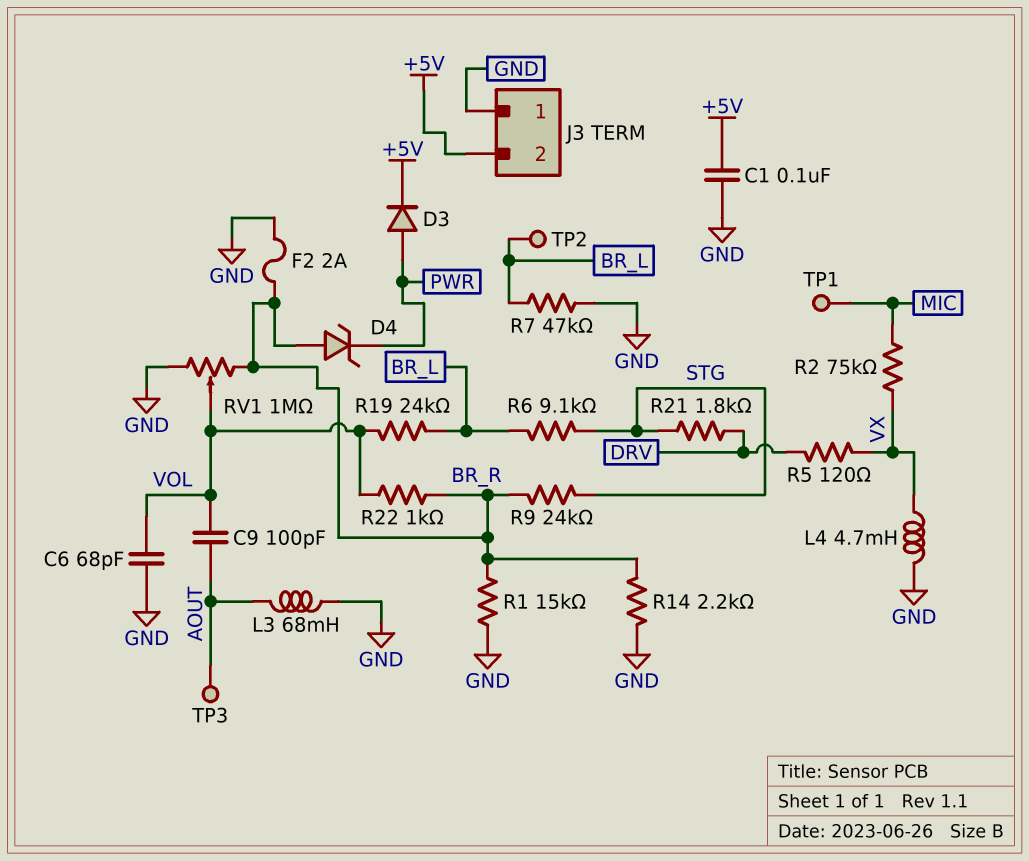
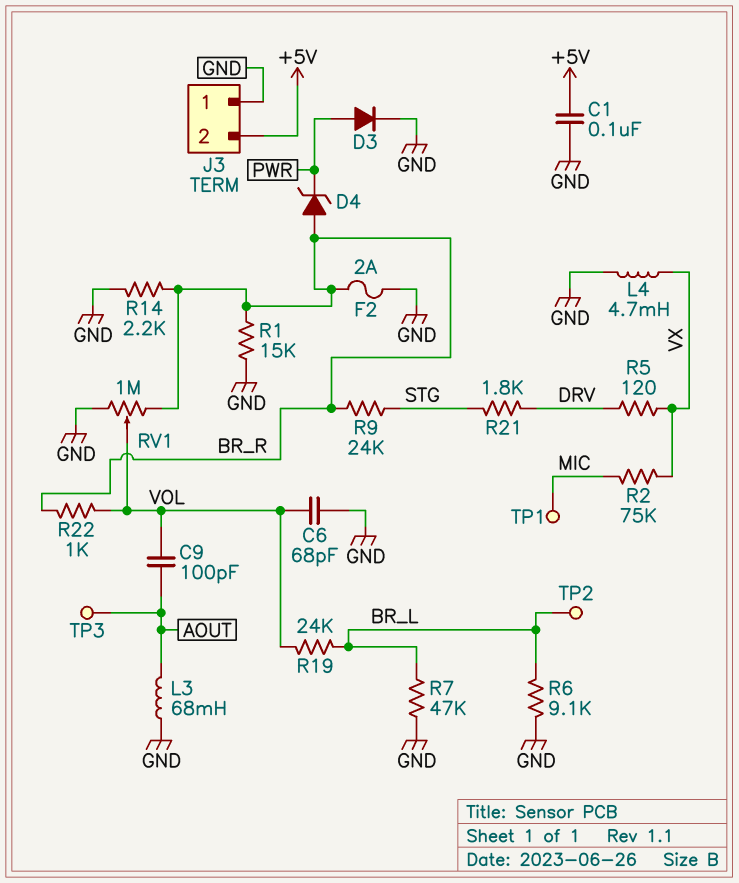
D3: diode (A PWR, K +5V) -> diode (A PWR, K GND)
R6: 9.1k (BR_L, STG) -> 9.1k (BR_L, GND)

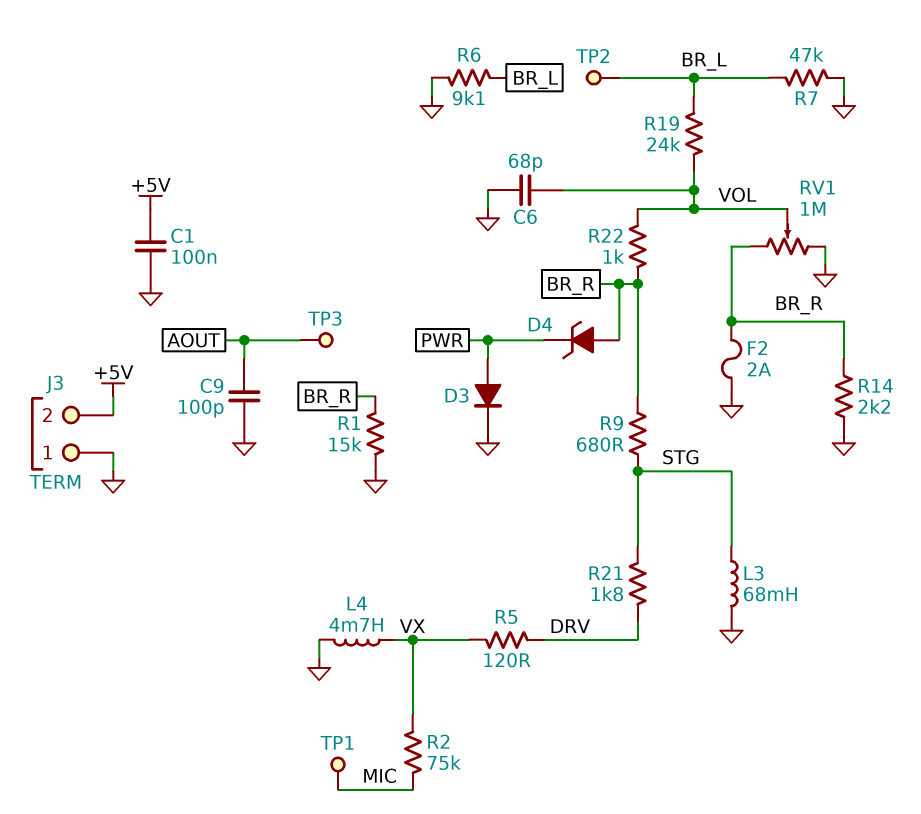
C9: 100pF (AOUT, VOL) -> 100pF (AOUT, GND)
L3: 68mH (AOUT, GND) -> 68mH (GND, STG)
R9: 24k (BR_R, STG) -> 680 (BR_R, STG)

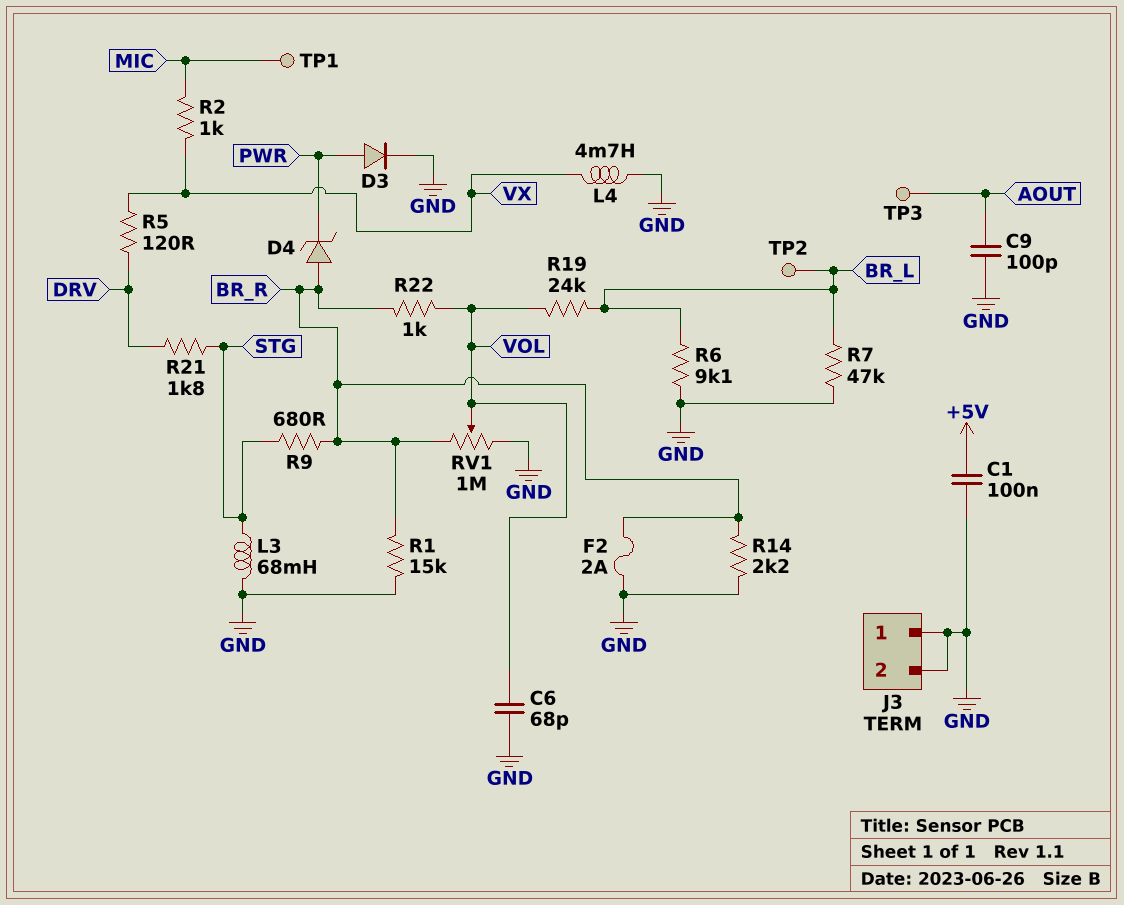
J3 pin 2: +5V -> GND
R2: 75k (MIC, VX) -> 1k (MIC, VX)

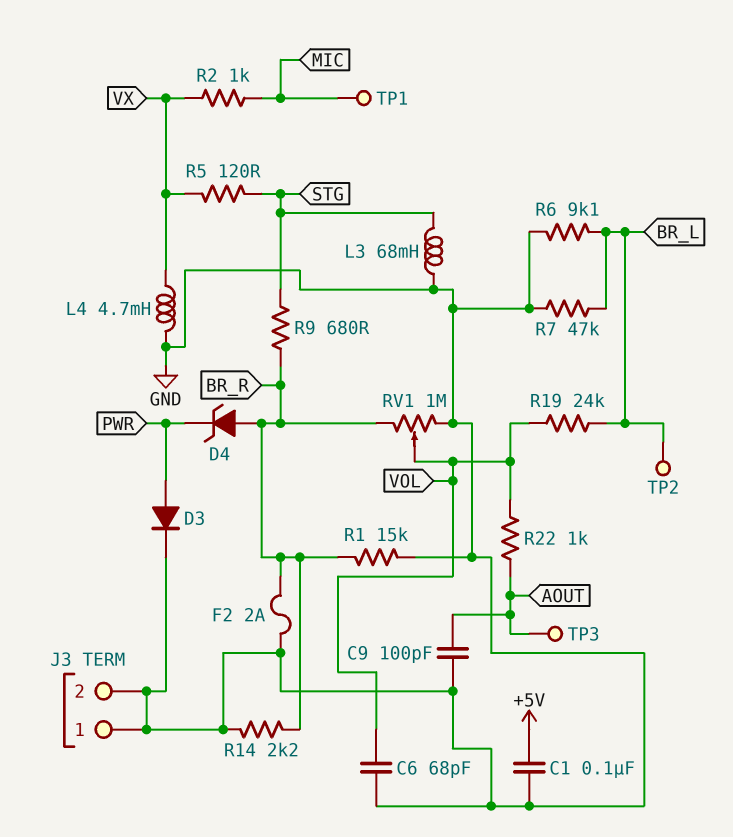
R5: 120 (DRV, VX) -> 120 (STG, VX)
R21: 1.8k (DRV, STG) -> none
R22: 1k (BR_R, VOL) -> 1k (AOUT, VOL)

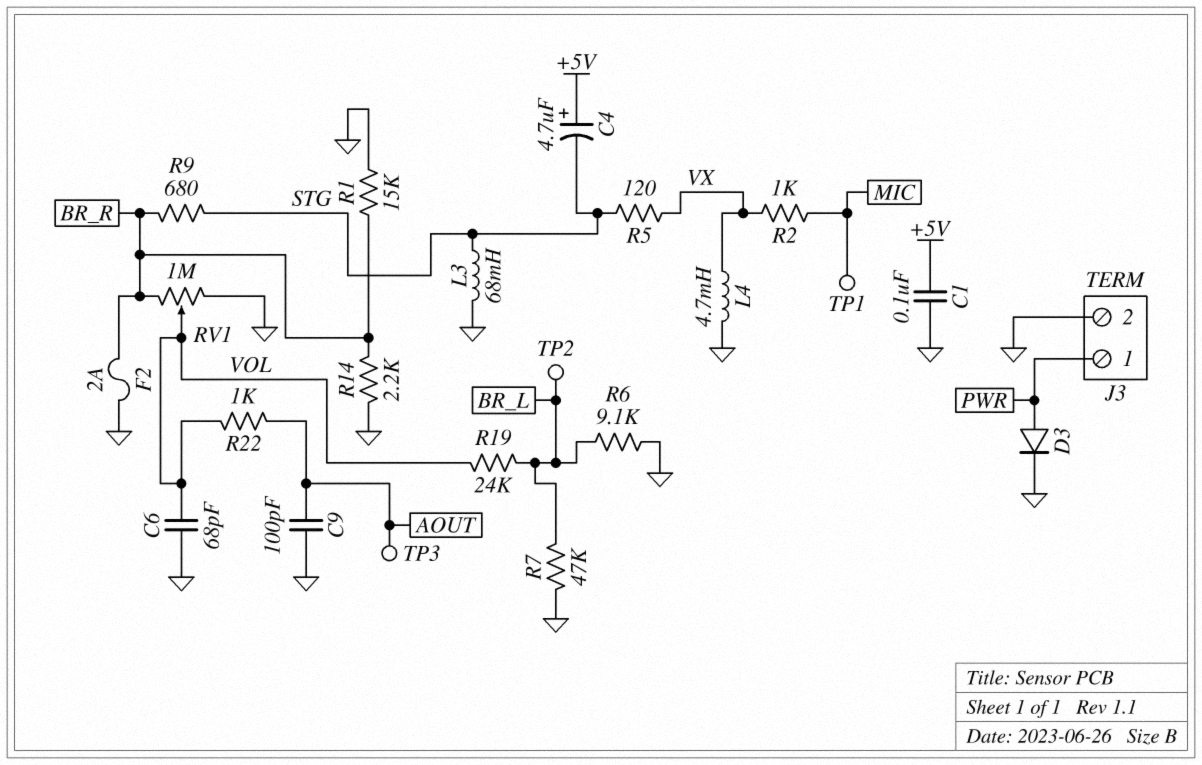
C4: none -> 4.7uF (plus +5V, minus STG)
D4: zener (A BR_R, K PWR) -> none
J3 pin 1: GND -> PWR

